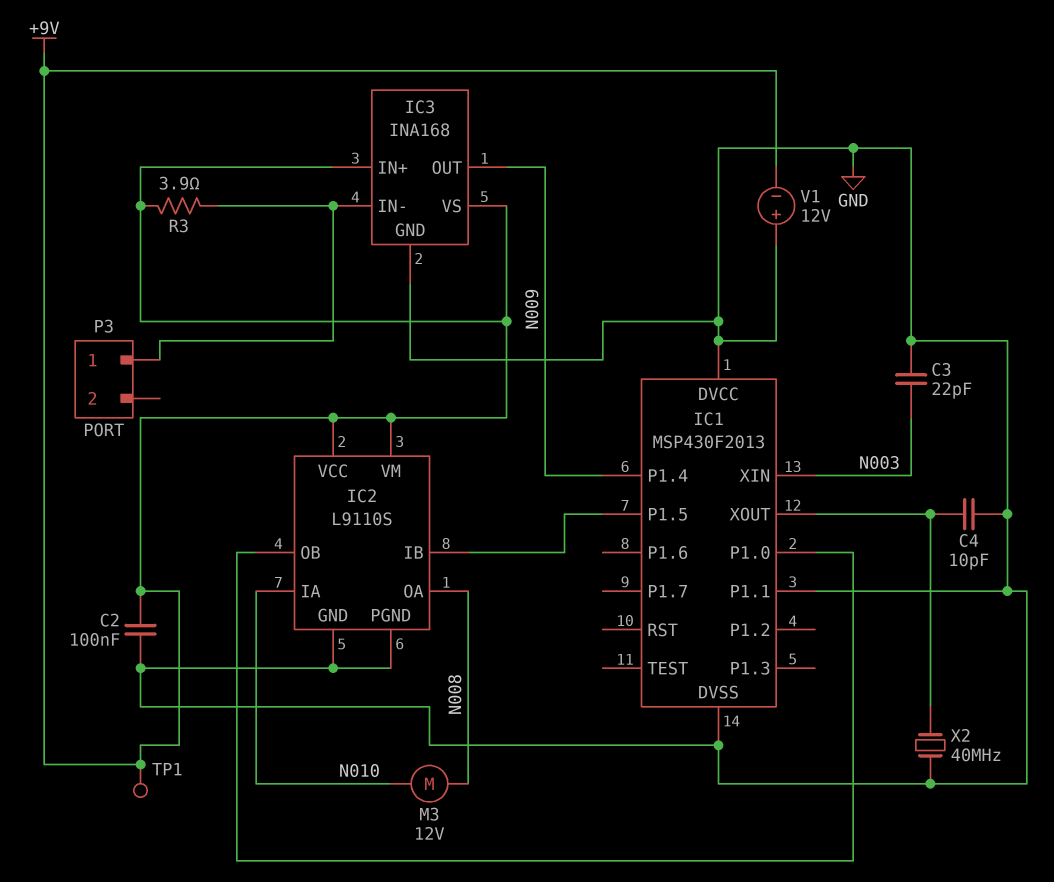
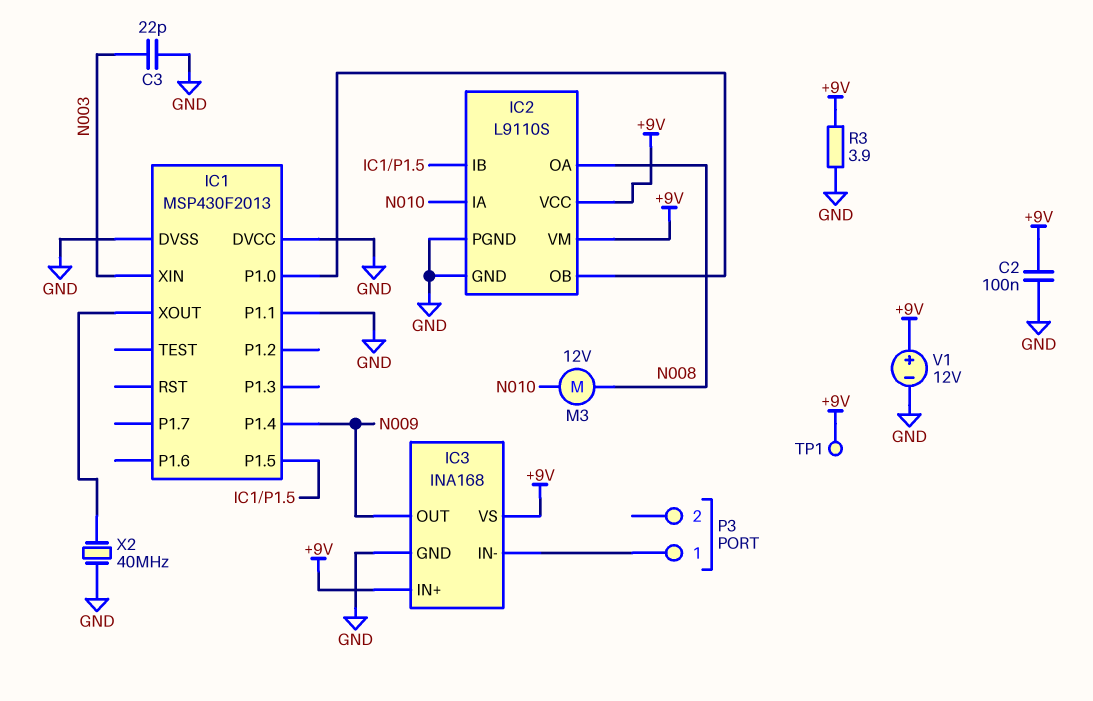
C4: 10pF (GND, IC1/XOUT) -> none
R3: 3.9 (+9V, IC3/IN-) -> 3.9 (+9V, GND)
V1: 12V (plus GND, minus +9V) -> 12V (plus +9V, minus GND)

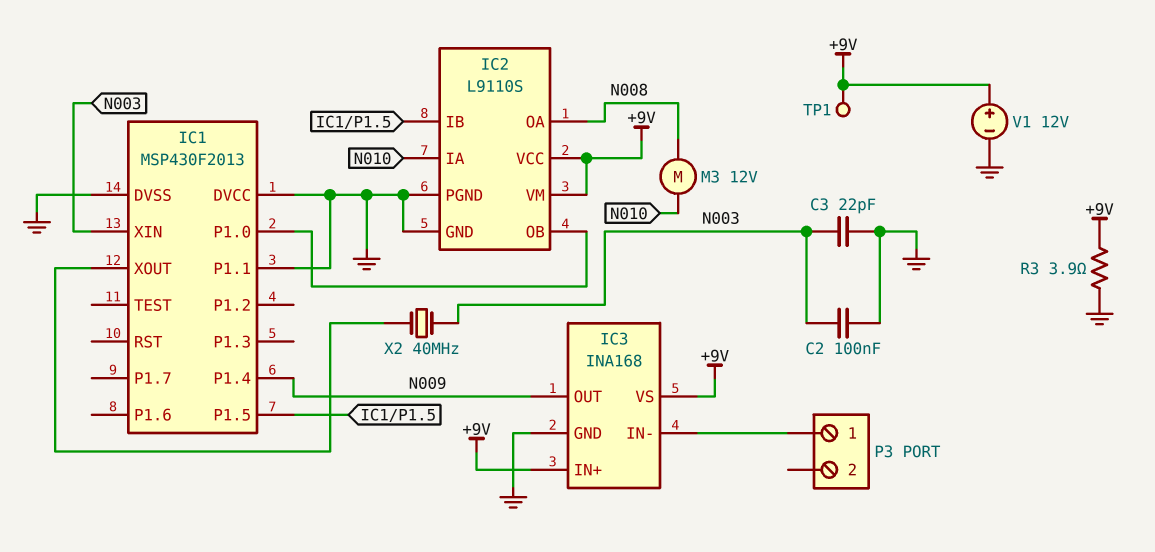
C2: 100nF (+9V, GND) -> 100nF (GND, N003)
X2: 40MHz (GND, IC1/XOUT) -> 40MHz (IC1/XOUT, N003)

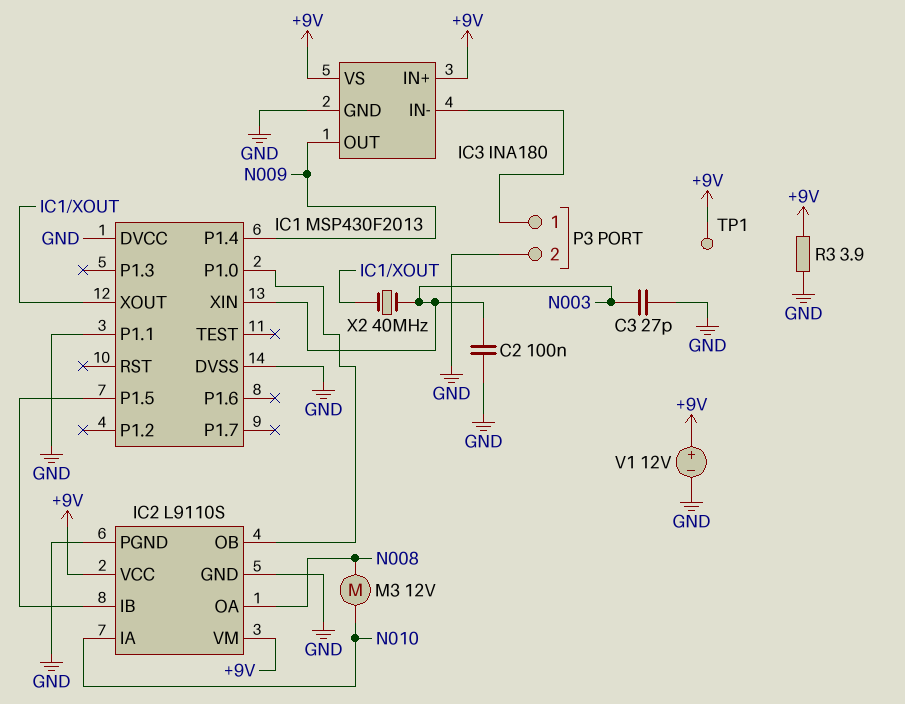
C3: 22pF (GND, N003) -> 27pF (GND, N003)
IC3: INA168 -> INA180
P3 pin 2: none -> GND

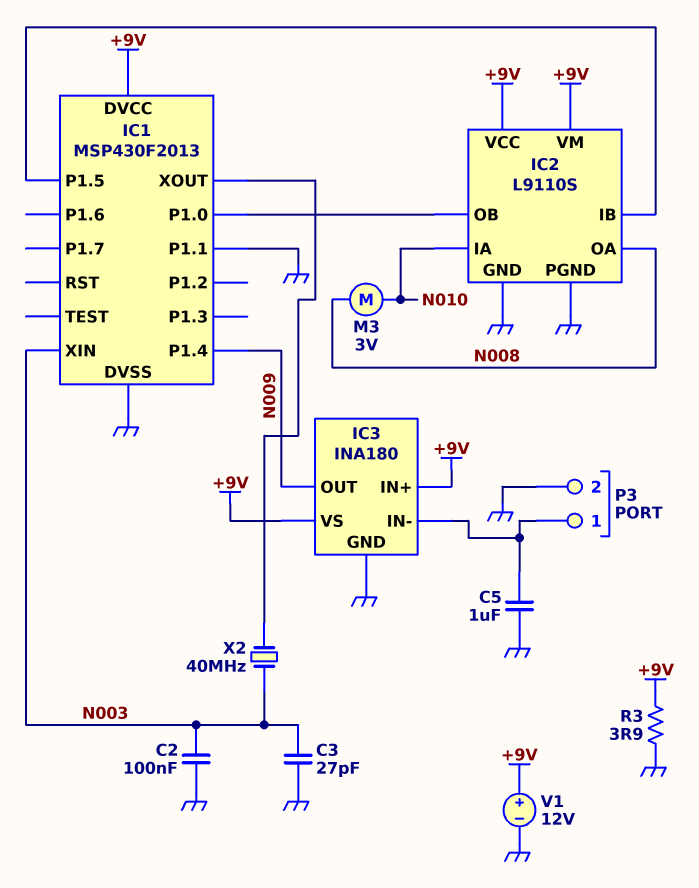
C5: none -> 1uF (GND, IC3/IN-)
IC1 pin DVCC: GND -> +9V
M3: motor 12V (N008, N010) -> motor 3V (N008, N010)
TP1: test point (+9V) -> none

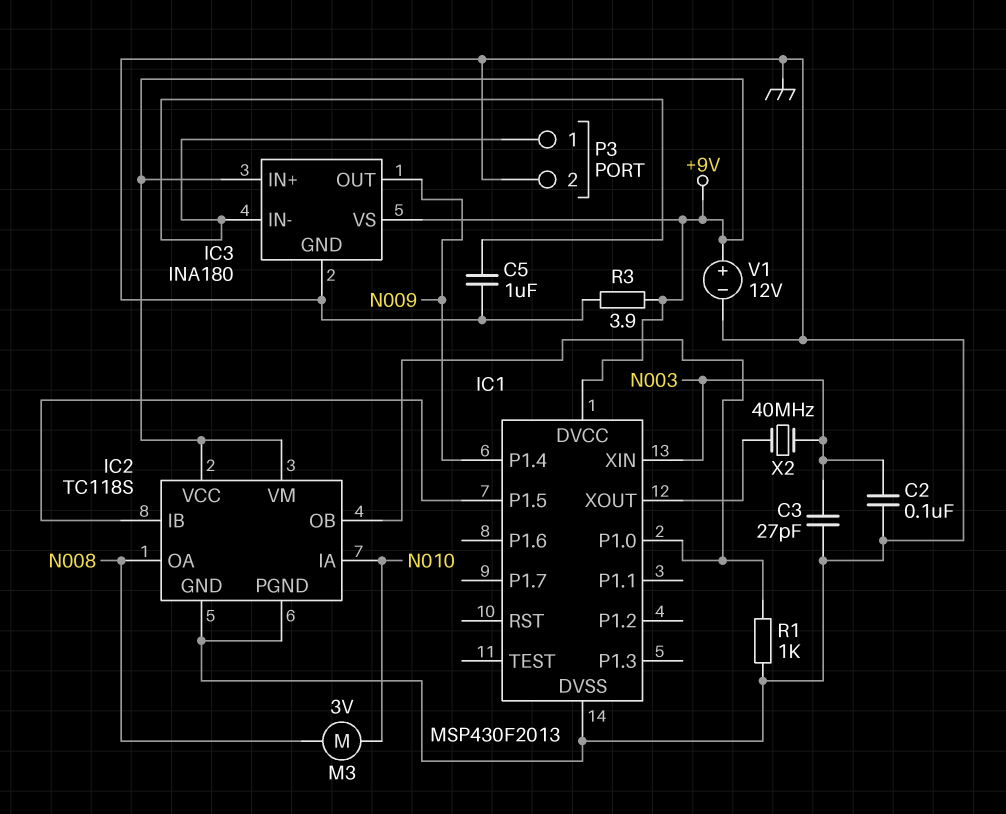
IC1 pin P1.1: GND -> none
IC2: L9110S -> TC118S
R1: none -> 1k (GND, IC1/P1.0)

